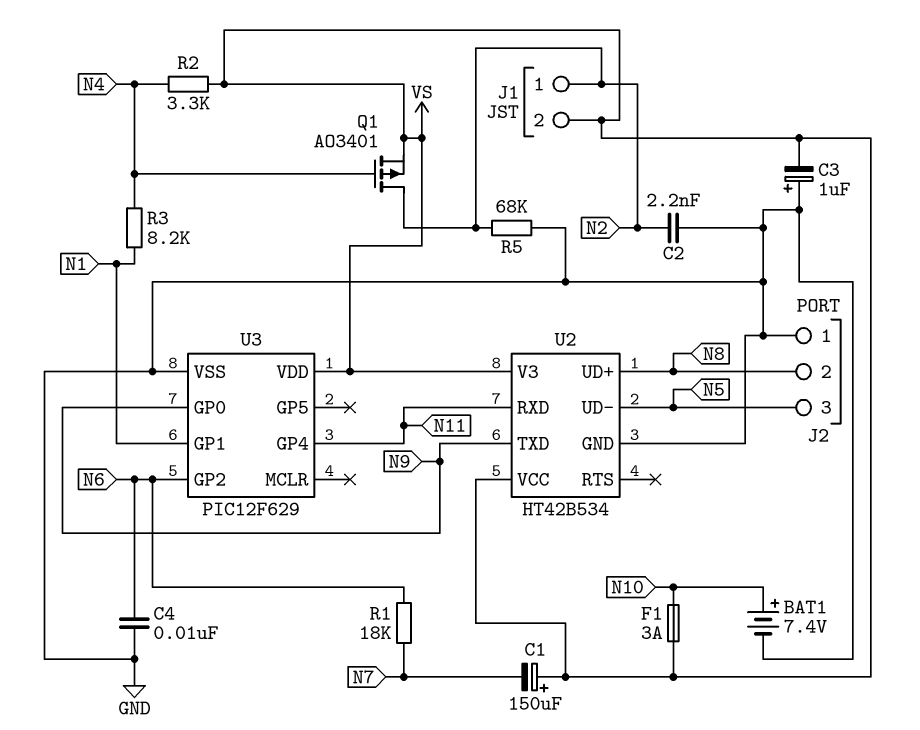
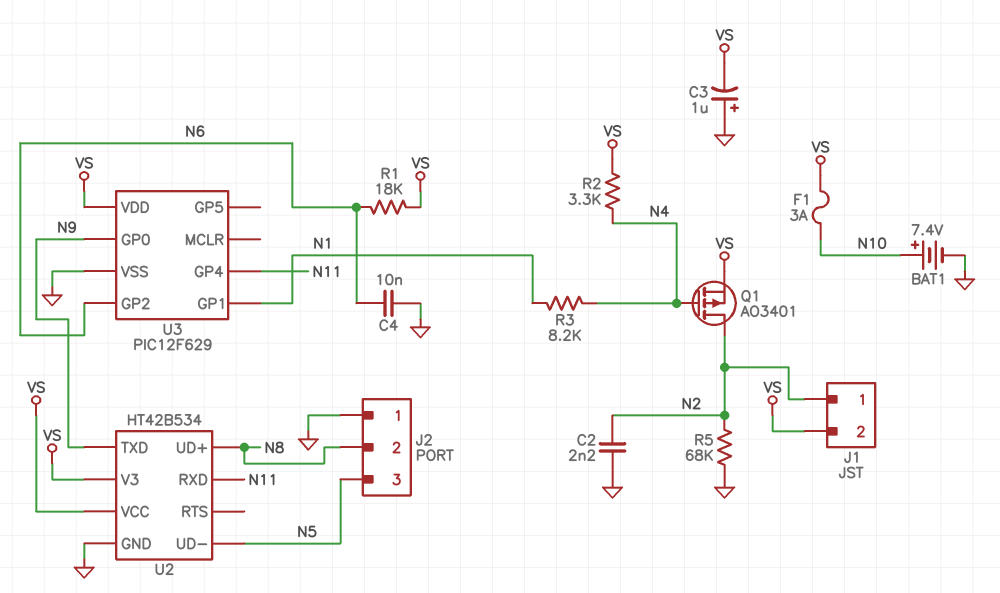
C1: 150uF (plus VS, minus N7) -> none
R1: 18k (N6, N7) -> 18k (N6, VS)

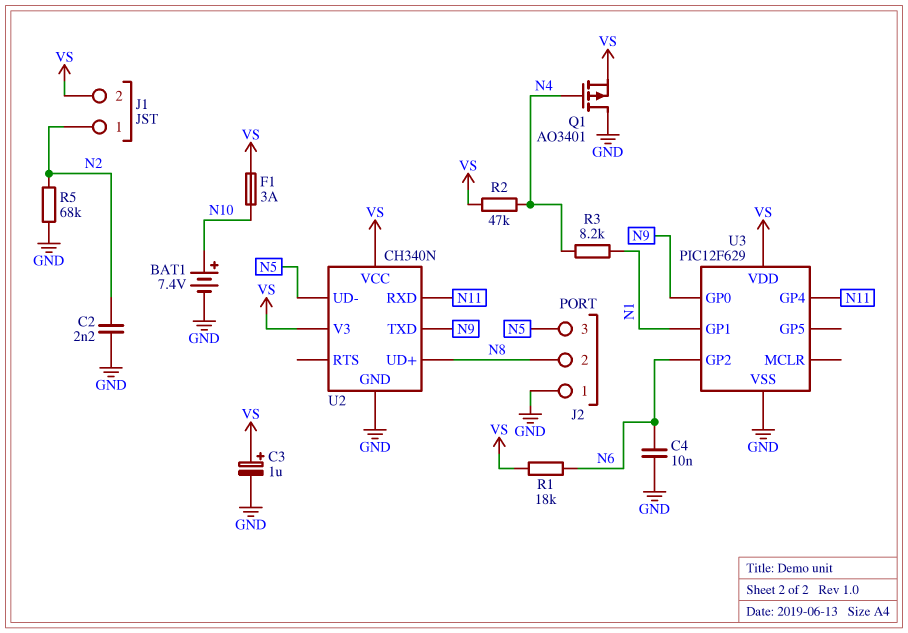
C3: 1uF (plus GND, minus VS) -> 1uF (plus VS, minus GND)
Q1: PMOS AO3401 (G N4, D N2, S VS) -> PMOS AO3401 (G N4, D GND, S VS)
R2: 3.3k (N4, VS) -> 47k (N4, VS)
U2: HT42B534 -> CH340N

